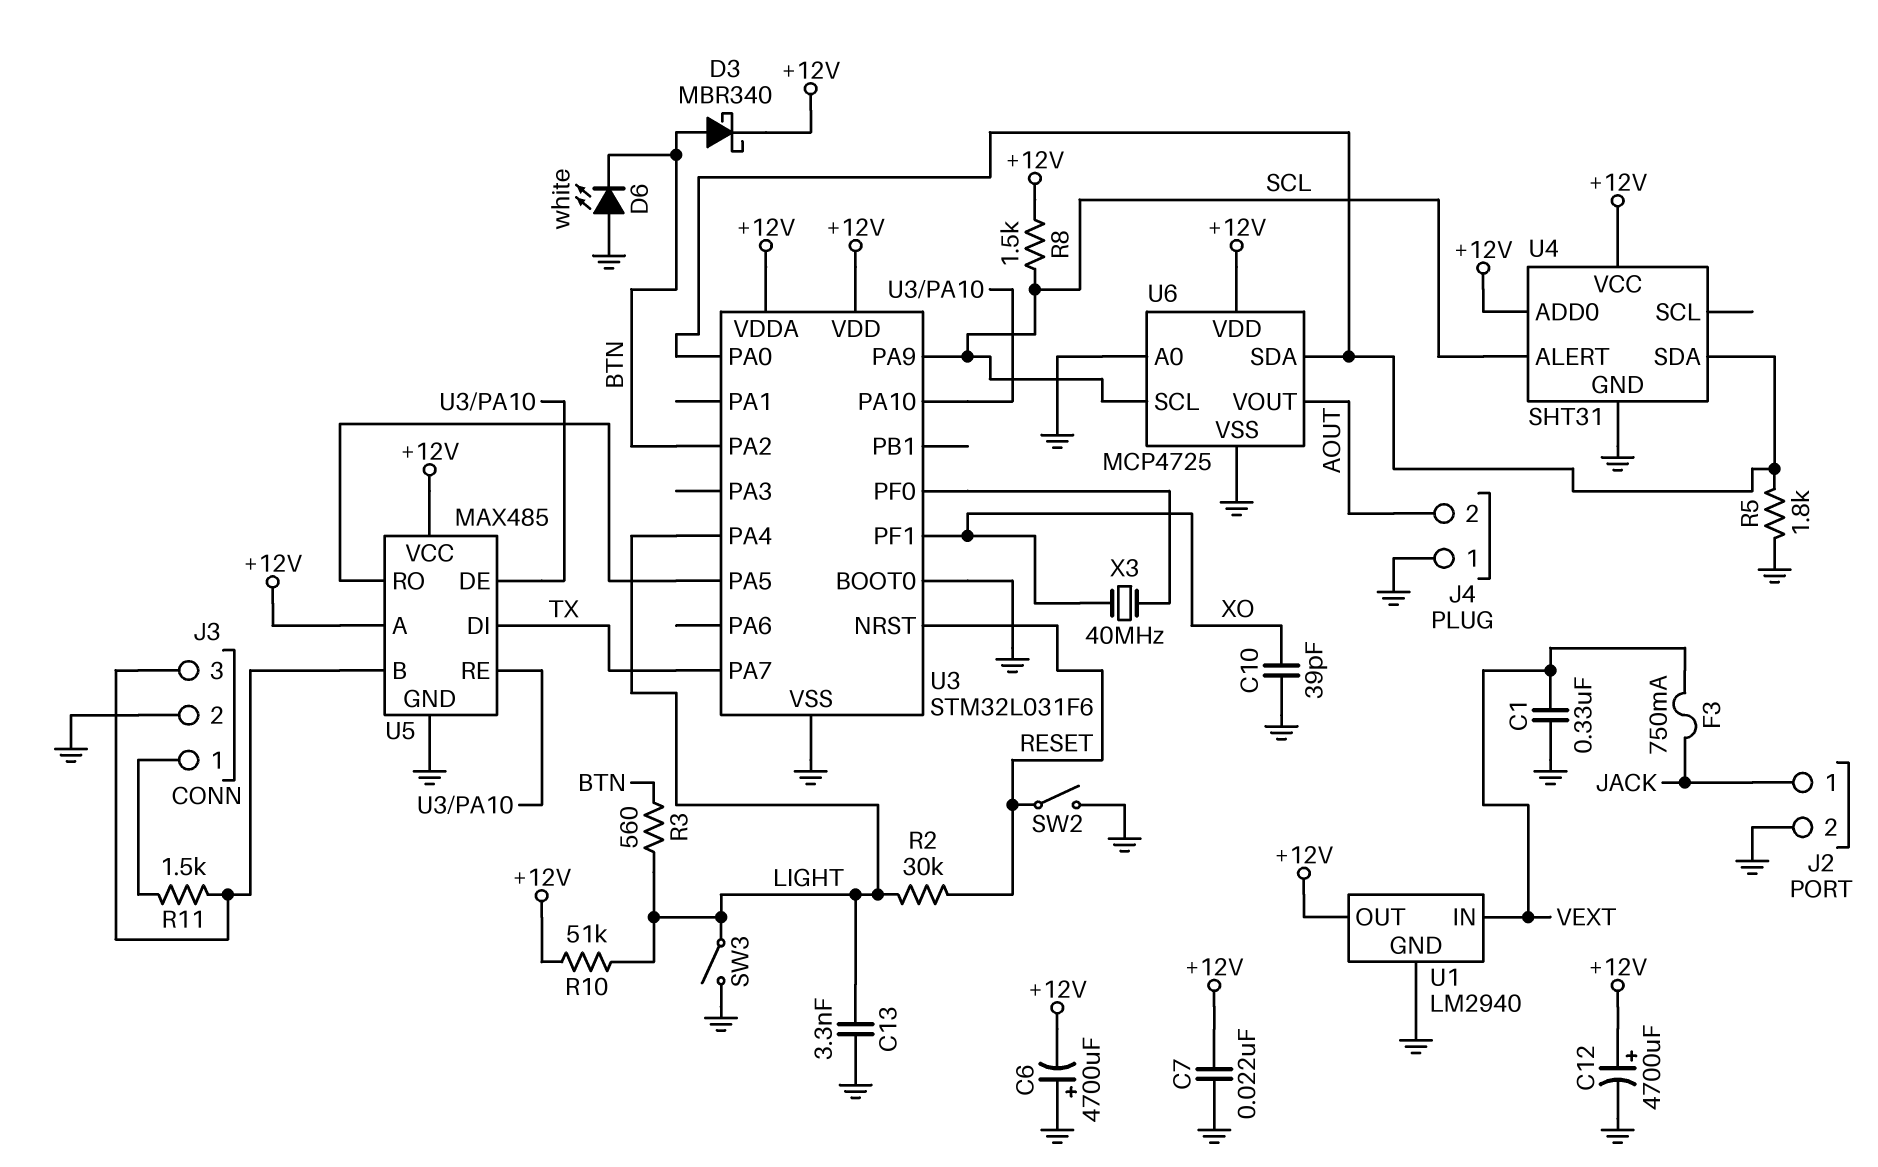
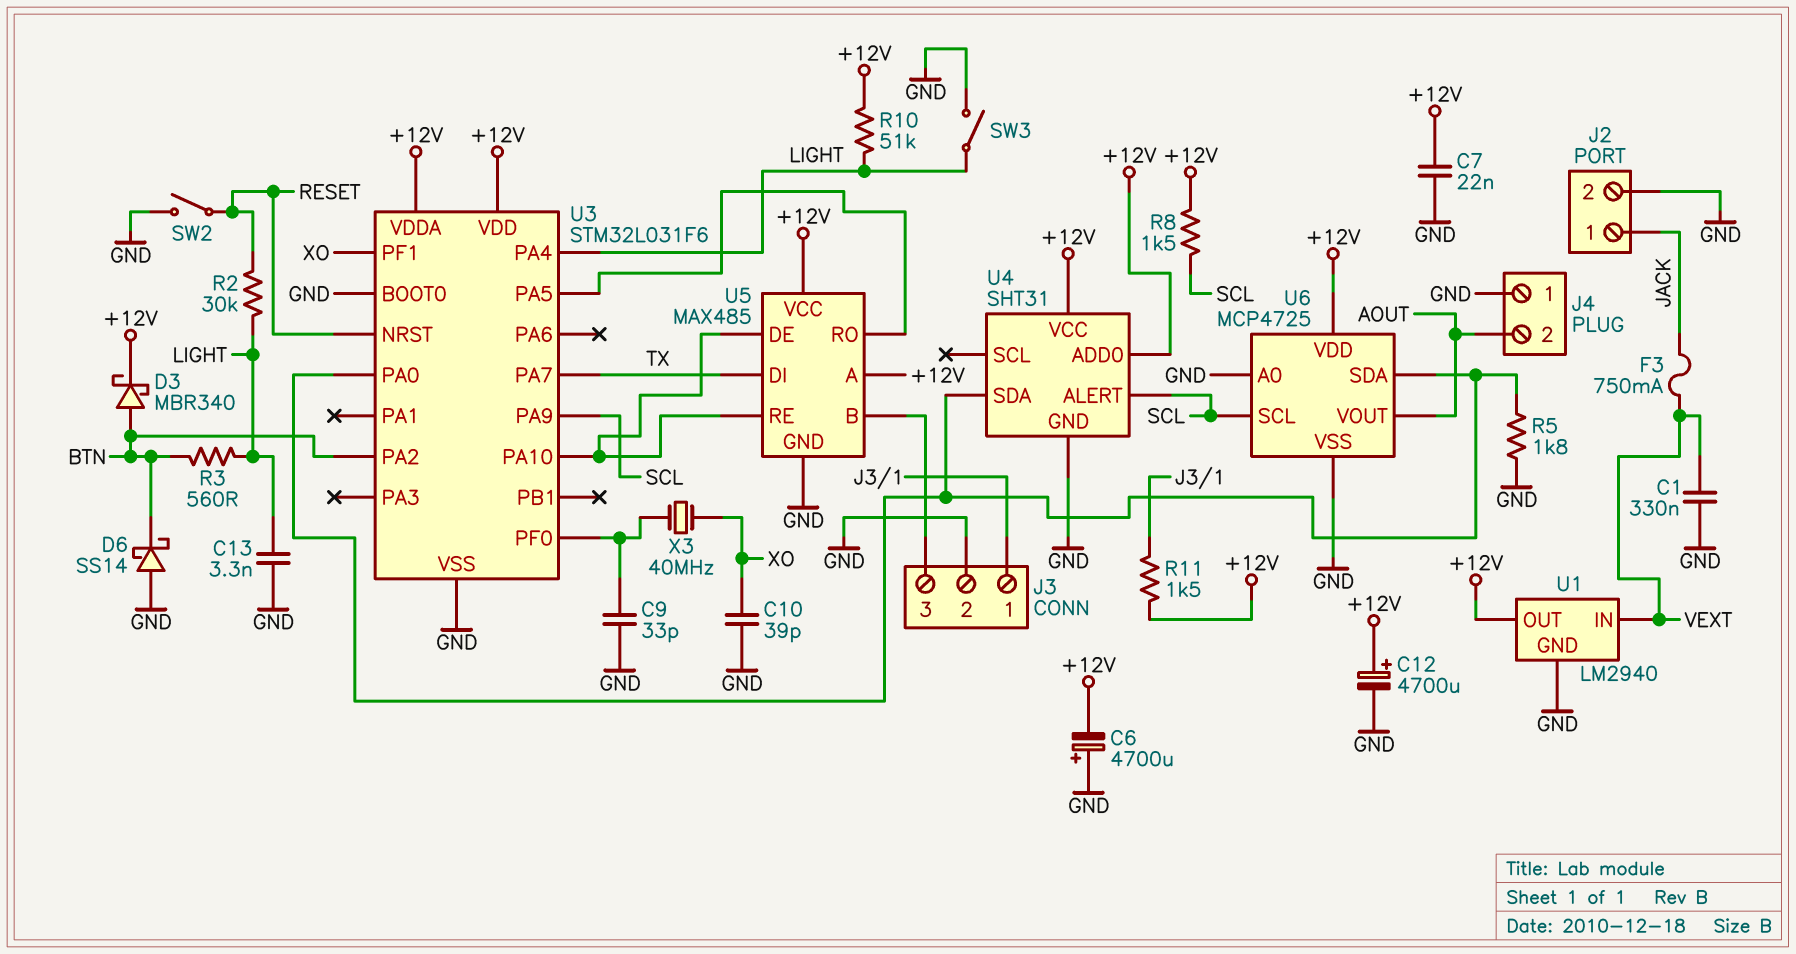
C9: none -> 33pF (GND, U3/PF0)
D6: LED white (A GND, K BTN) -> schottky SS14 (A GND, K BTN)
R11: 1.5k (J3/1, J3/3) -> 1.5k (+12V, J3/1)

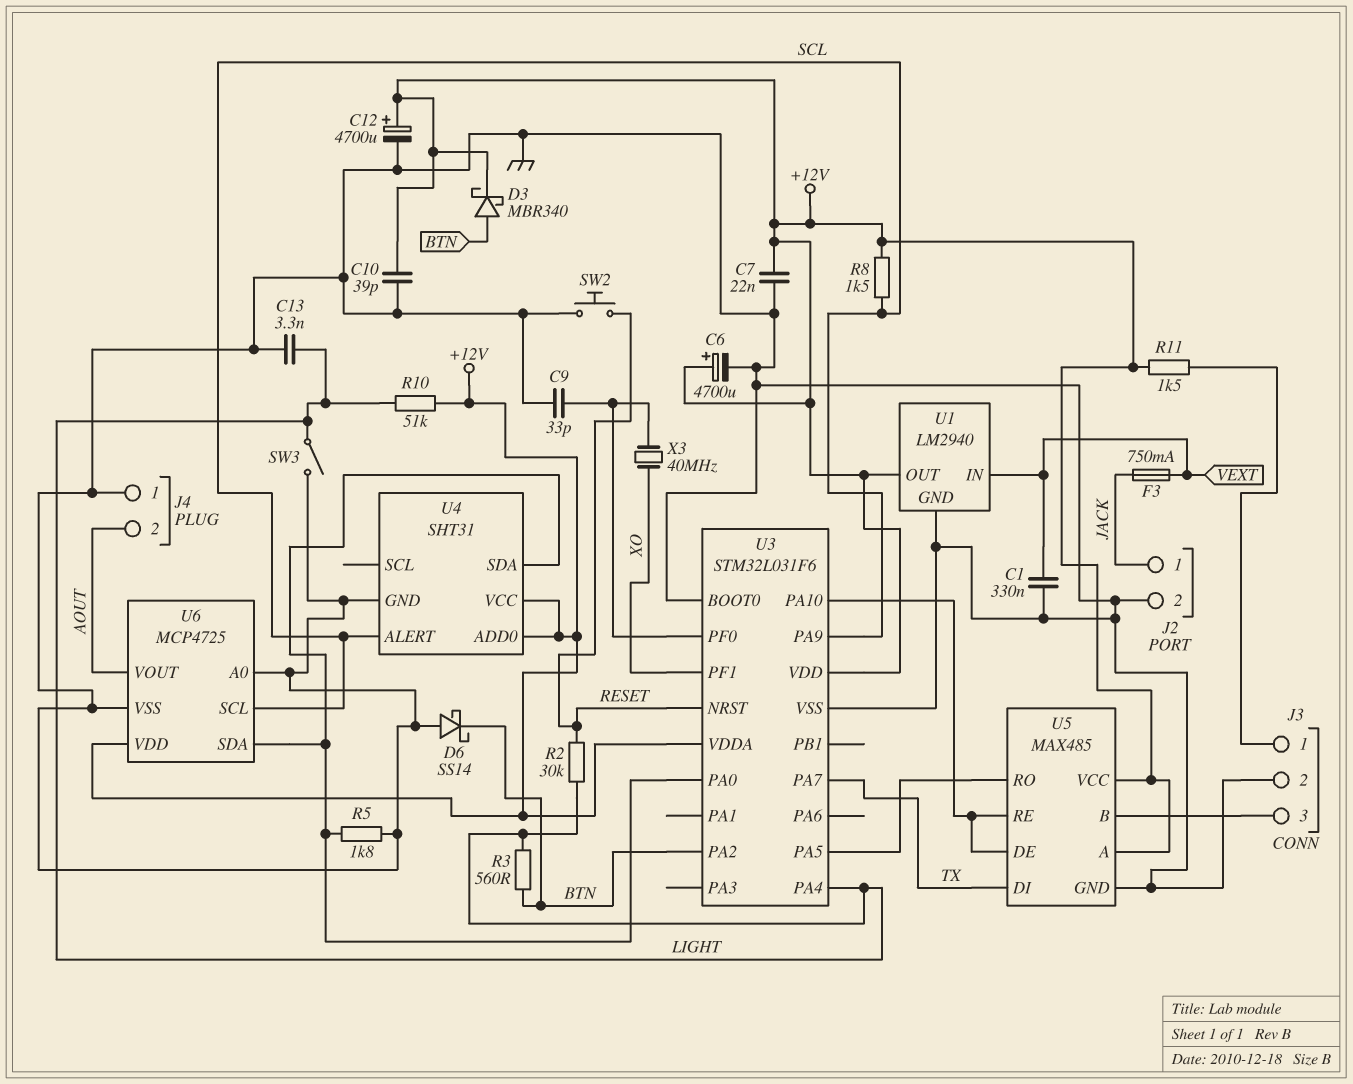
C6: 4700uF (plus GND, minus +12V) -> 4700uF (plus +12V, minus GND)
C10: 39pF (GND, XO) -> 39pF (+12V, GND)
SW2: switch (GND, RESET) -> button (GND, RESET)

